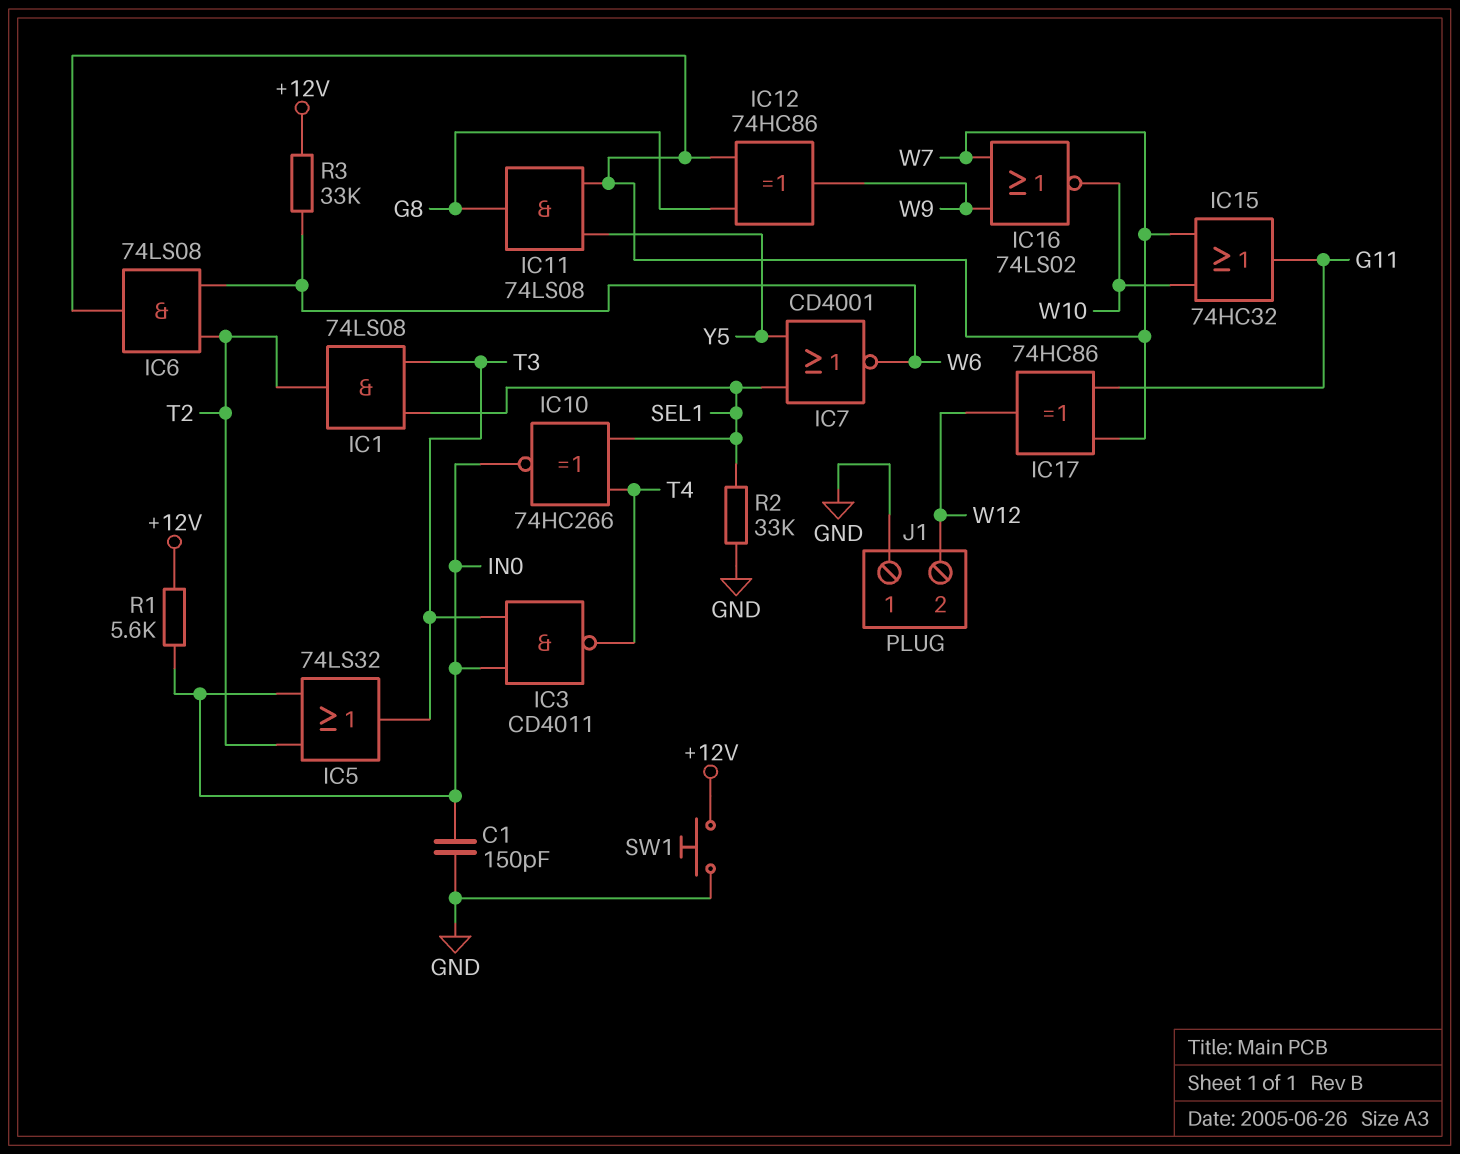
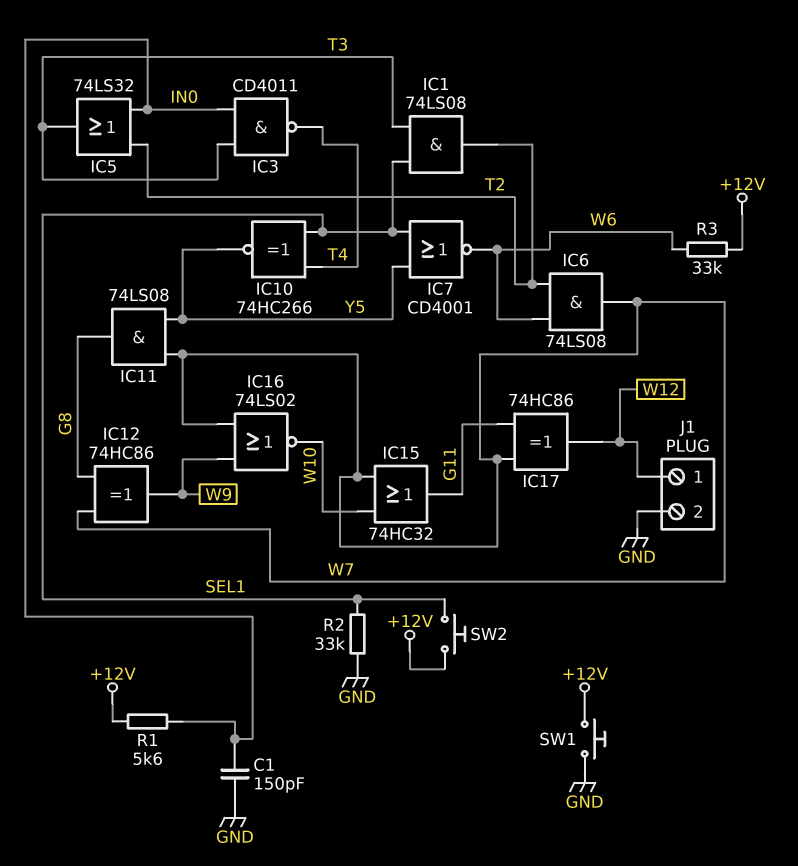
IC10: XNOR 74HC266 (in SEL1, in T4, out IN0) -> XNOR 74HC266 (in SEL1, in T4, out Y5)
J1 pin 1: GND -> W12
J1 pin 2: W12 -> GND
SW2: none -> button (+12V, SEL1)

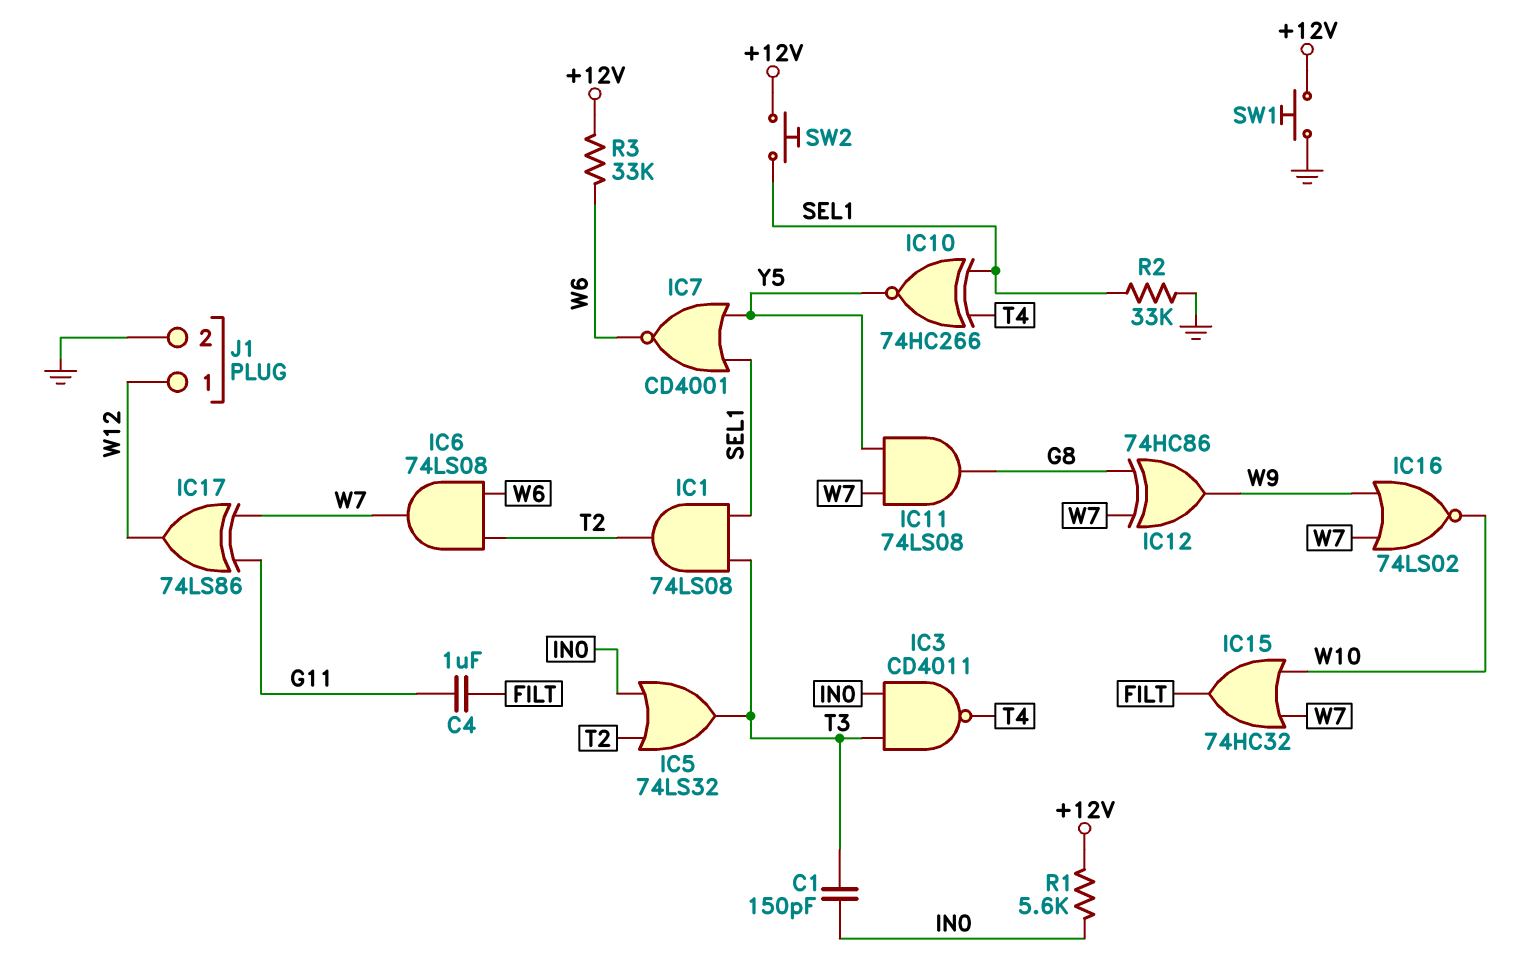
C1: 150pF (GND, IN0) -> 150pF (IN0, T3)
C4: none -> 1uF (FILT, G11)
IC15: OR 74HC32 (in W7, in W10, out G11) -> OR 74HC32 (in W7, in W10, out FILT)
IC17: XOR 74HC86 (in G11, in W7, out W12) -> XOR 74LS86 (in G11, in W7, out W12)

